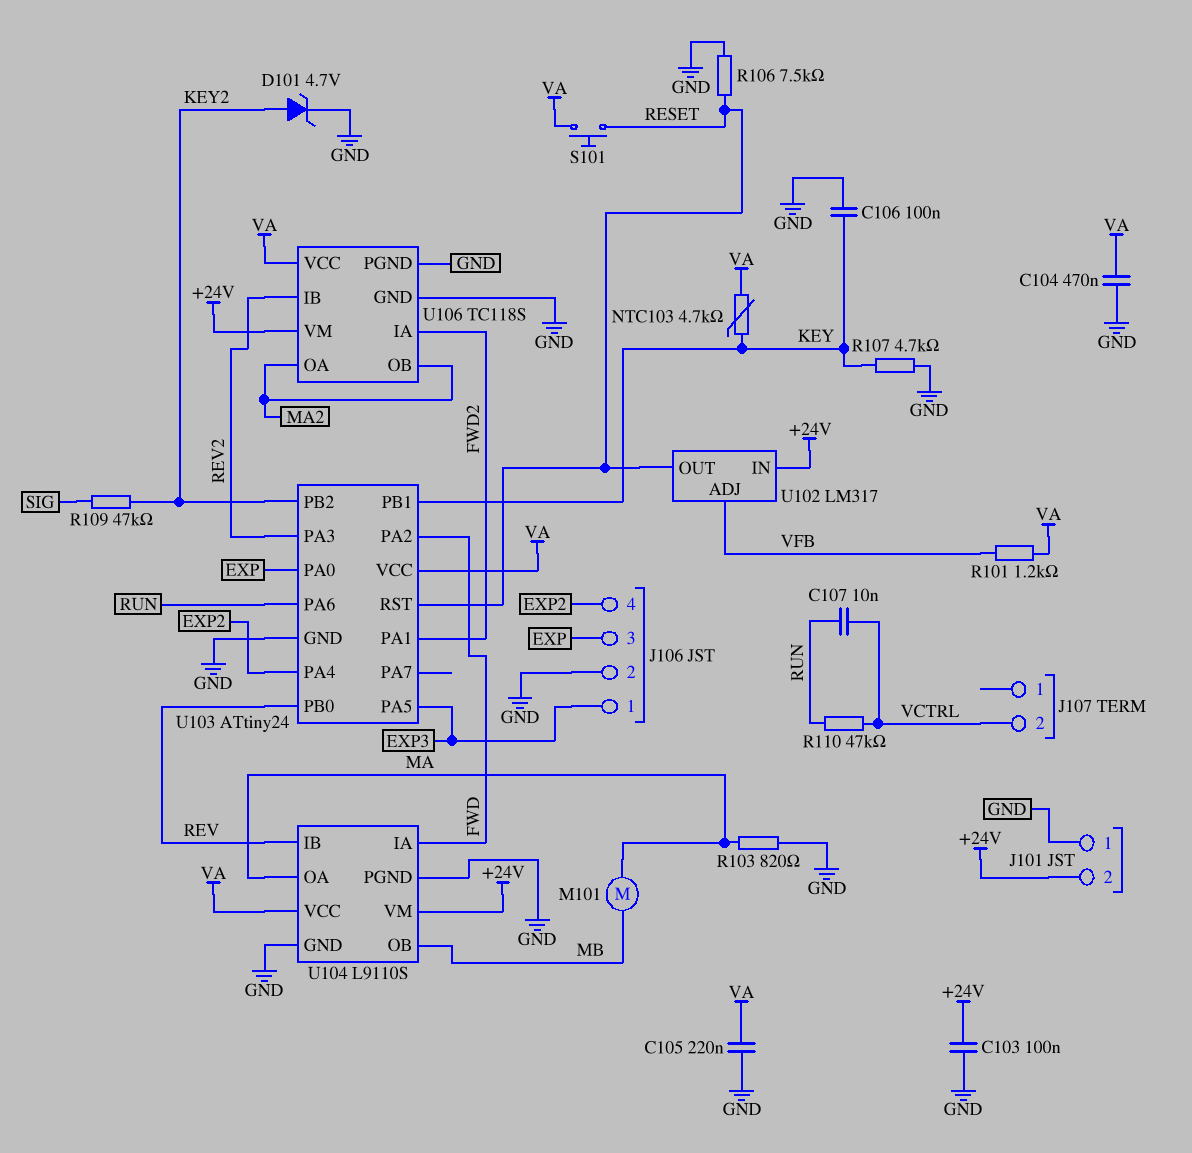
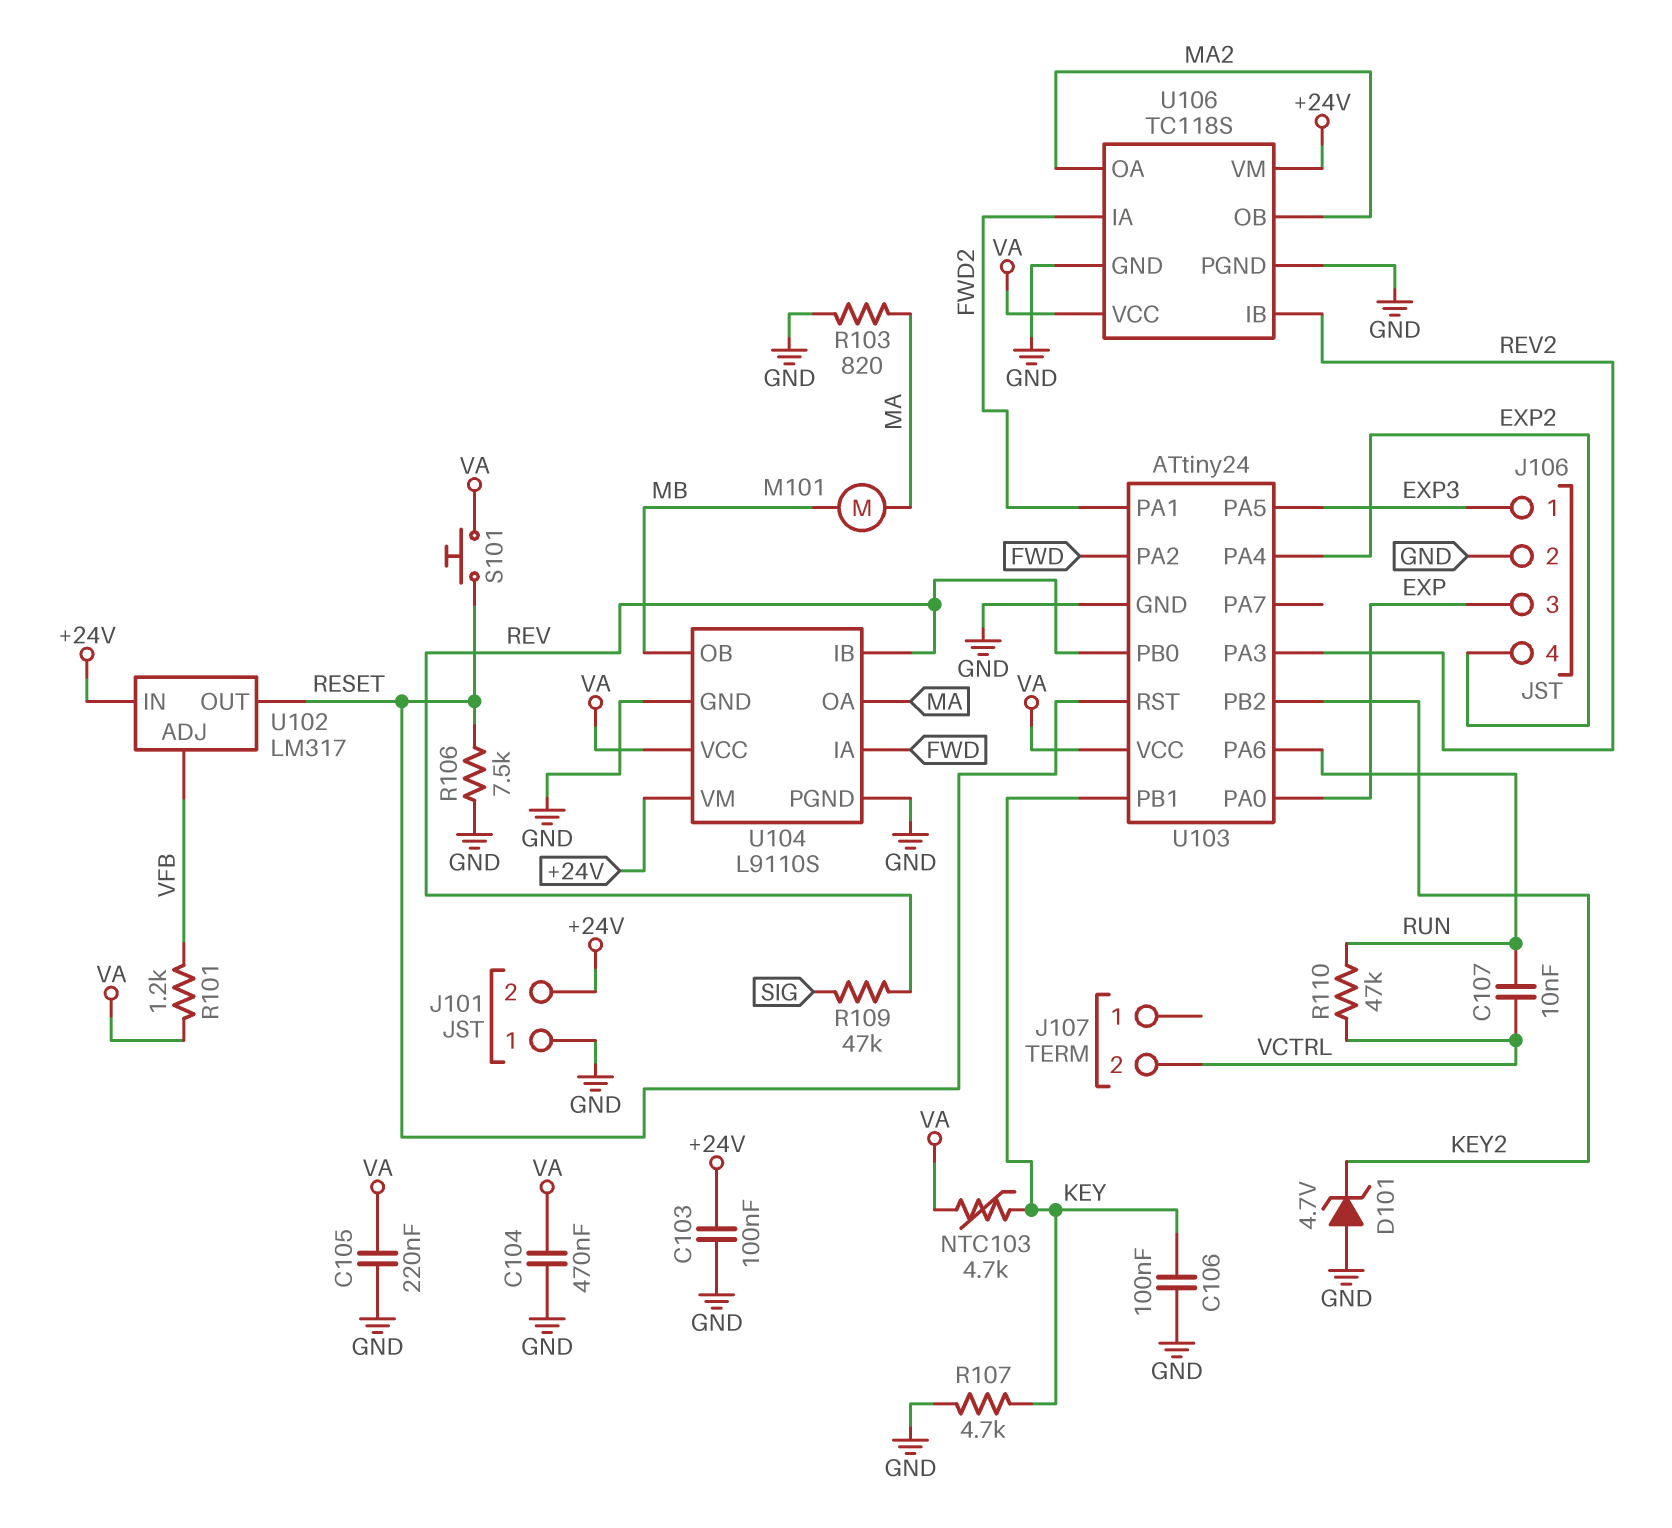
D101: zener 4.7V (A KEY2, K GND) -> zener 4.7V (A GND, K KEY2)
R109: 47k (KEY2, SIG) -> 47k (REV, SIG)

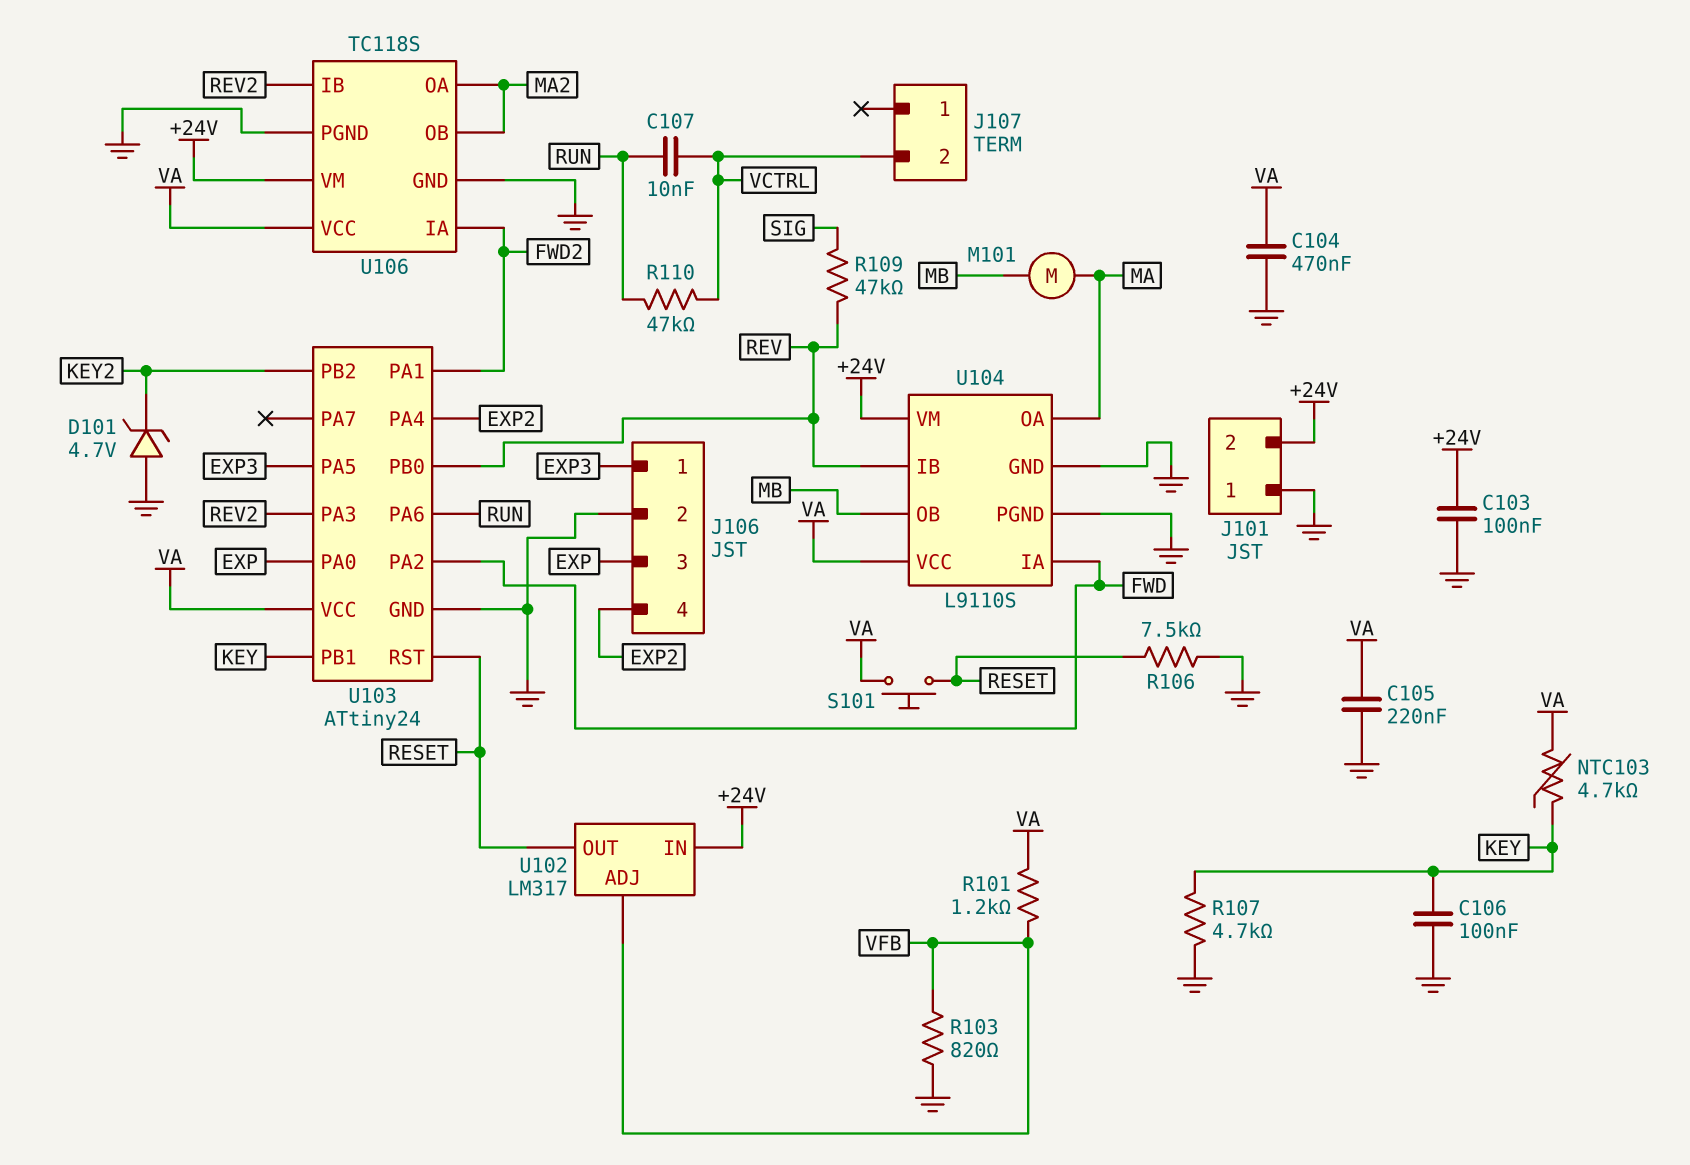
R103: 820 (GND, MA) -> 820 (GND, VFB)

